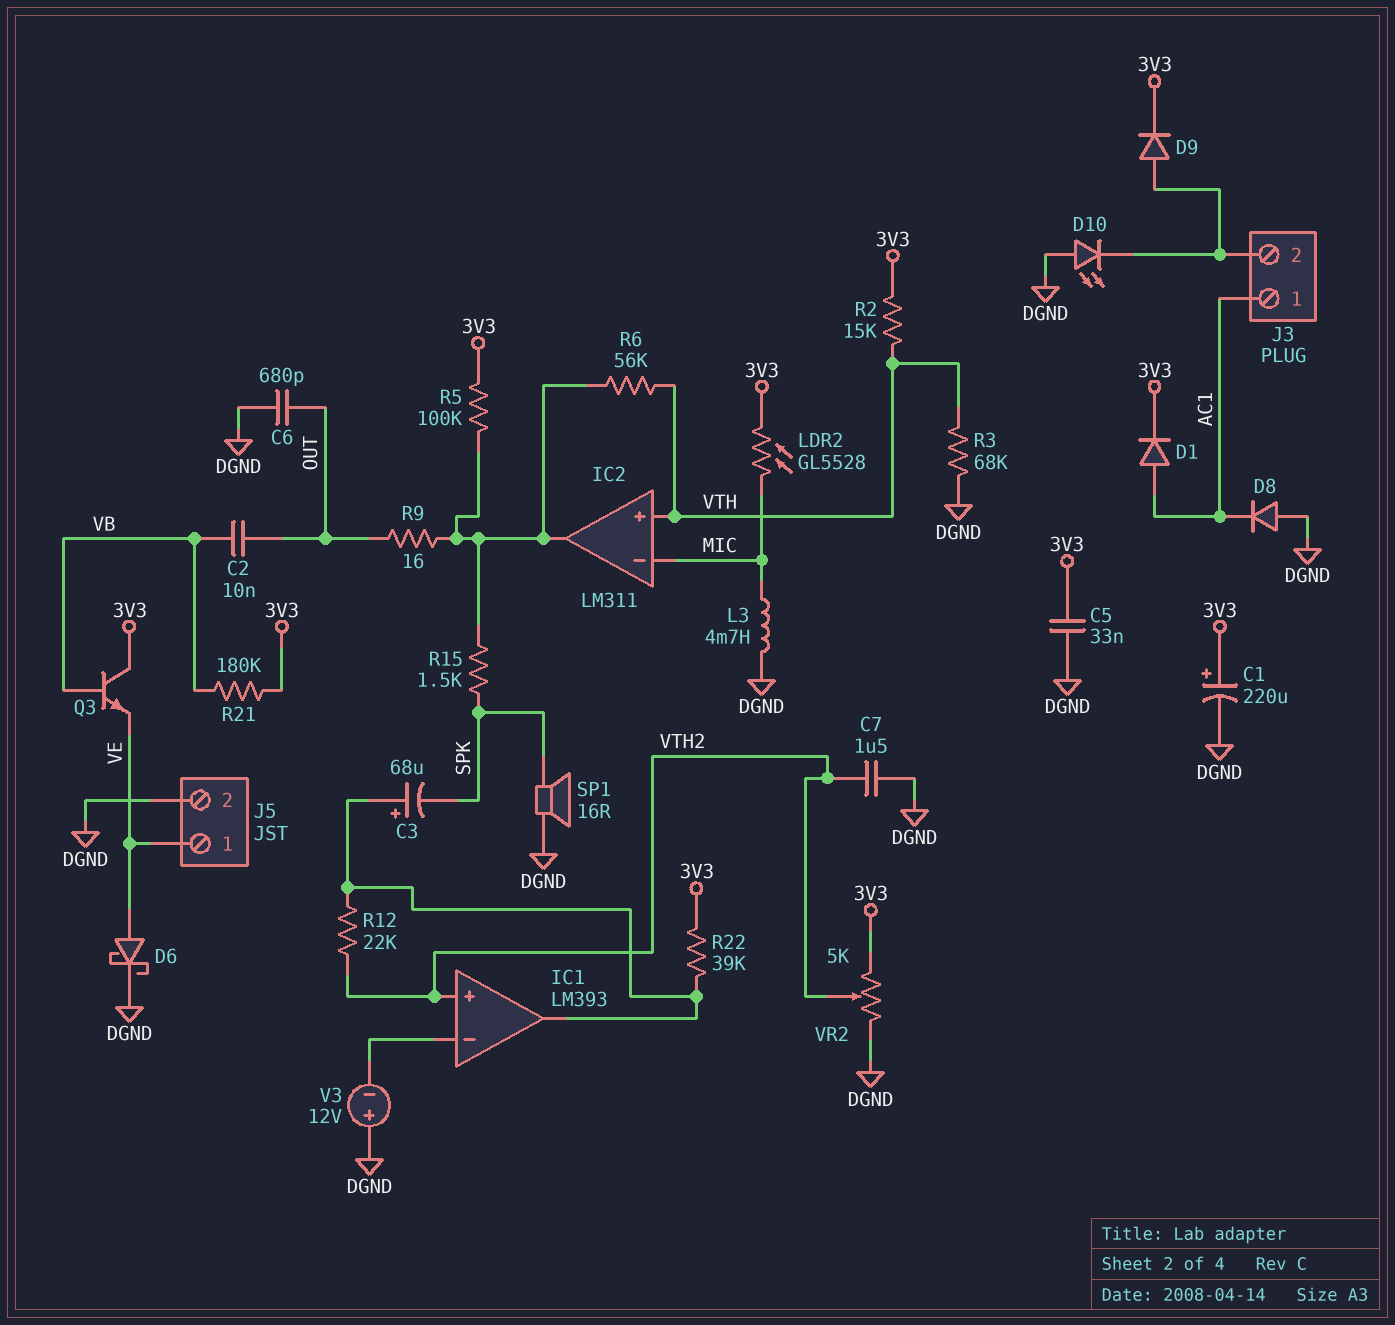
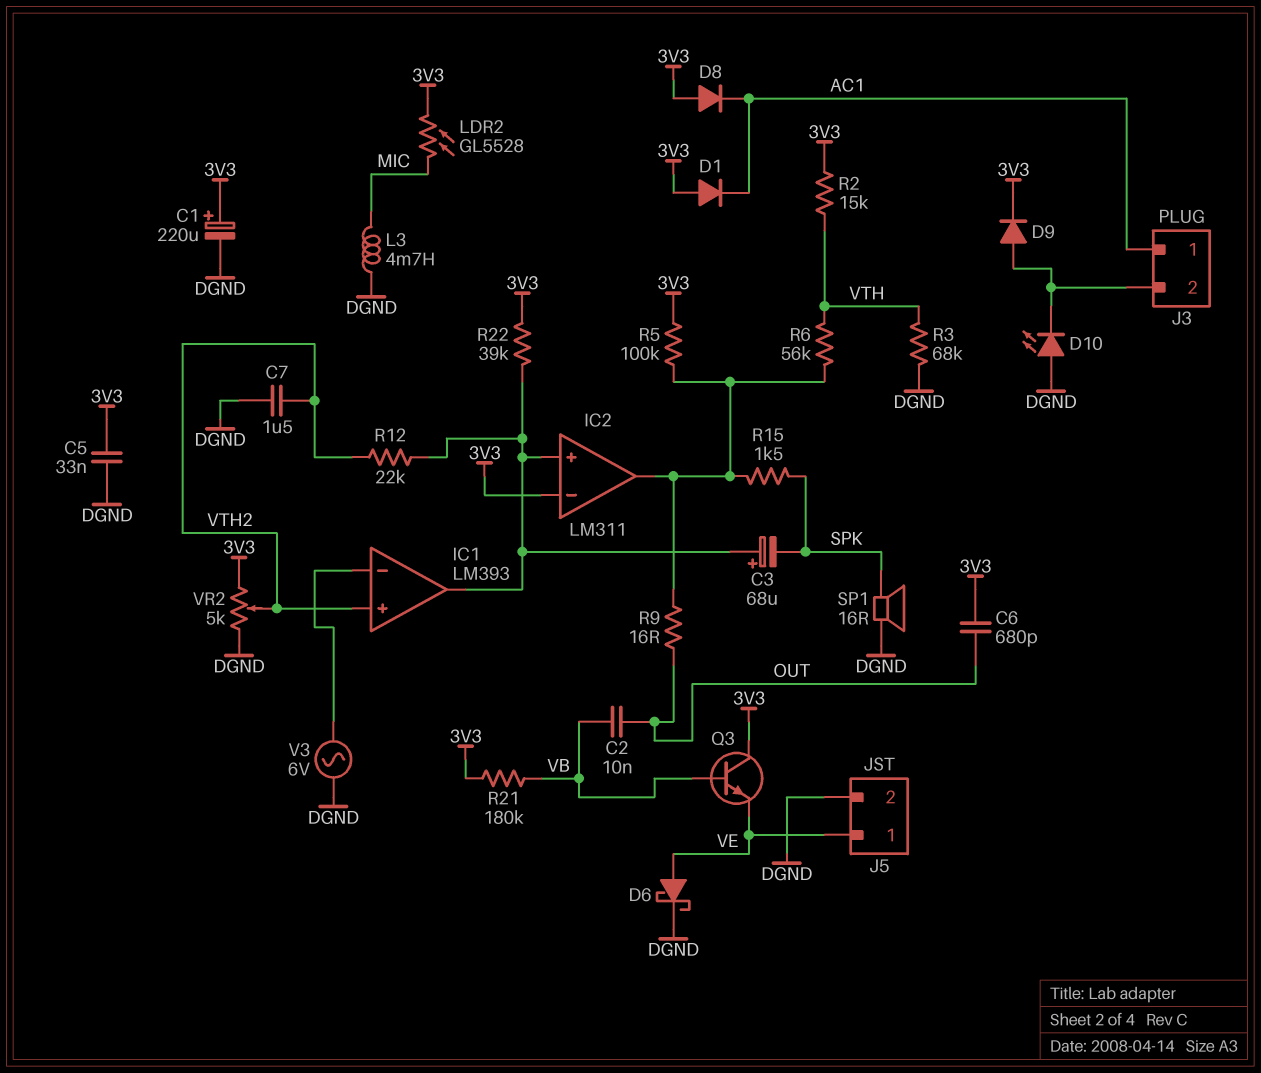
C6: 680pF (DGND, OUT) -> 680pF (3V3, OUT)
D1: diode (A AC1, K 3V3) -> diode (A 3V3, K AC1)
D8: diode (A DGND, K AC1) -> diode (A 3V3, K AC1)
IC2 pin in+: VTH -> IC1/out
IC2 pin in-: MIC -> 3V3
V3: 12V (plus DGND, minus IC1/in-) -> AC 6V (DGND, IC1/in-)

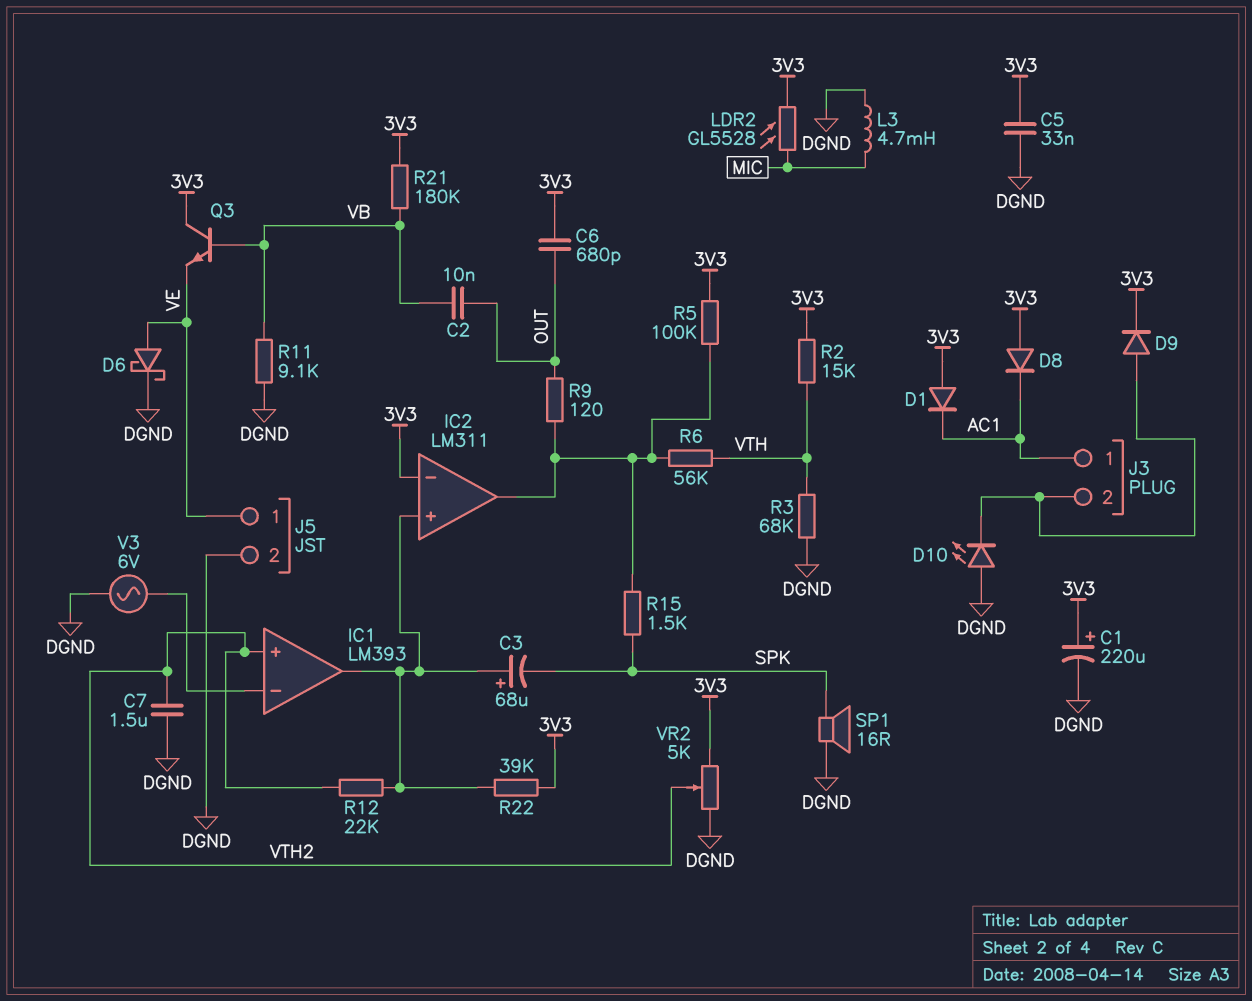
R9: 16 (IC2/out, OUT) -> 120 (IC2/out, OUT)
R11: none -> 9.1k (DGND, VB)

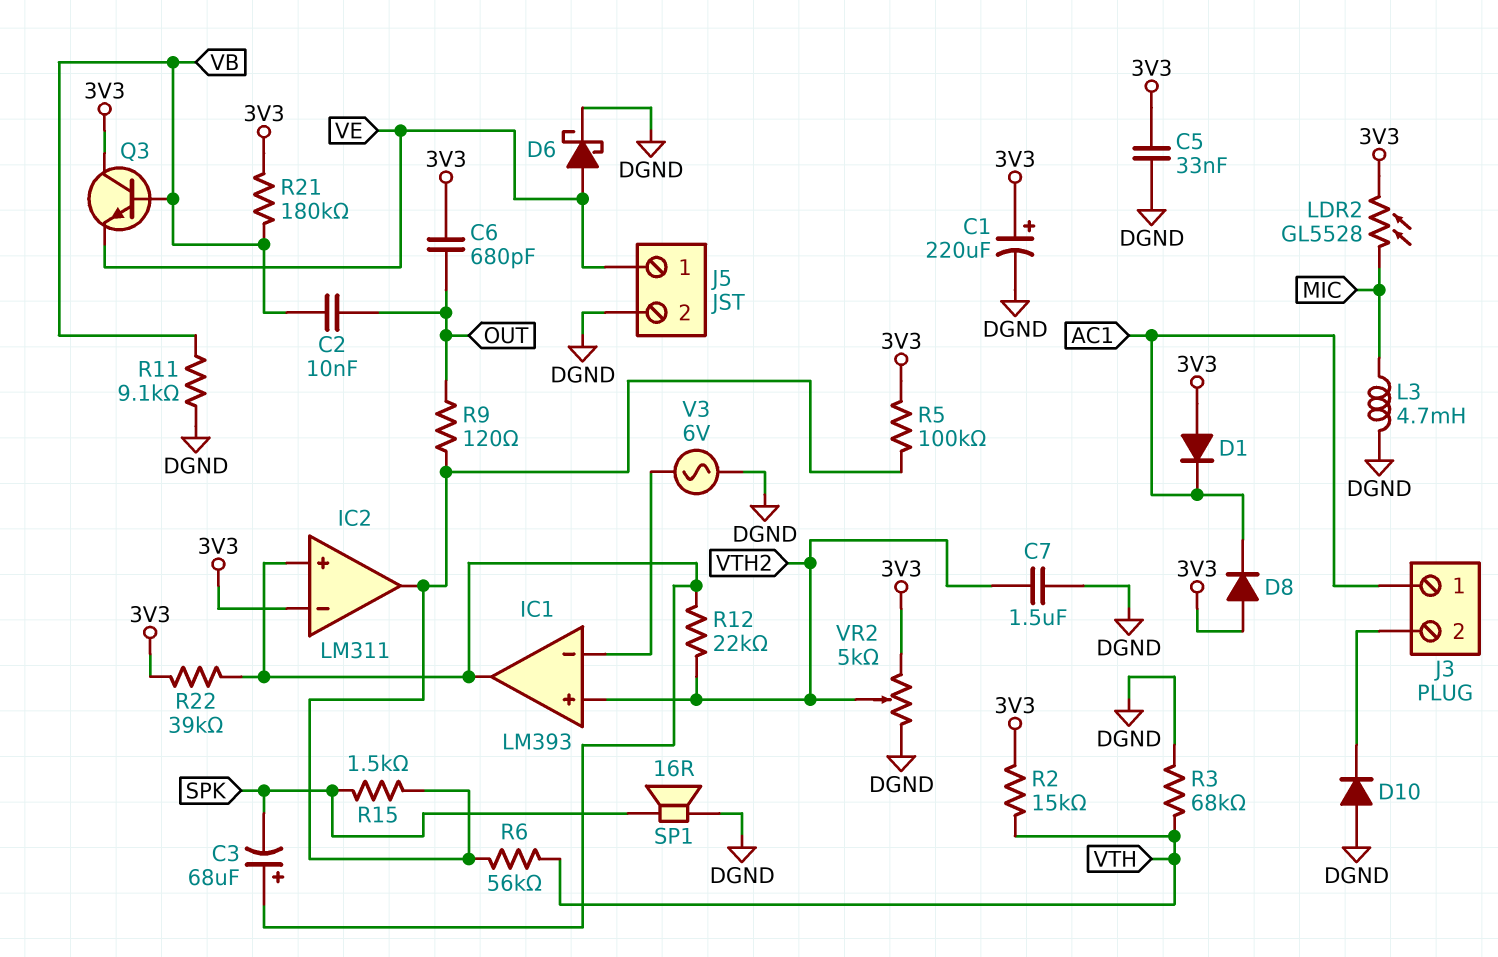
D9: diode (A J3/2, K 3V3) -> none
D10: LED (A DGND, K J3/2) -> diode (A DGND, K J3/2)

